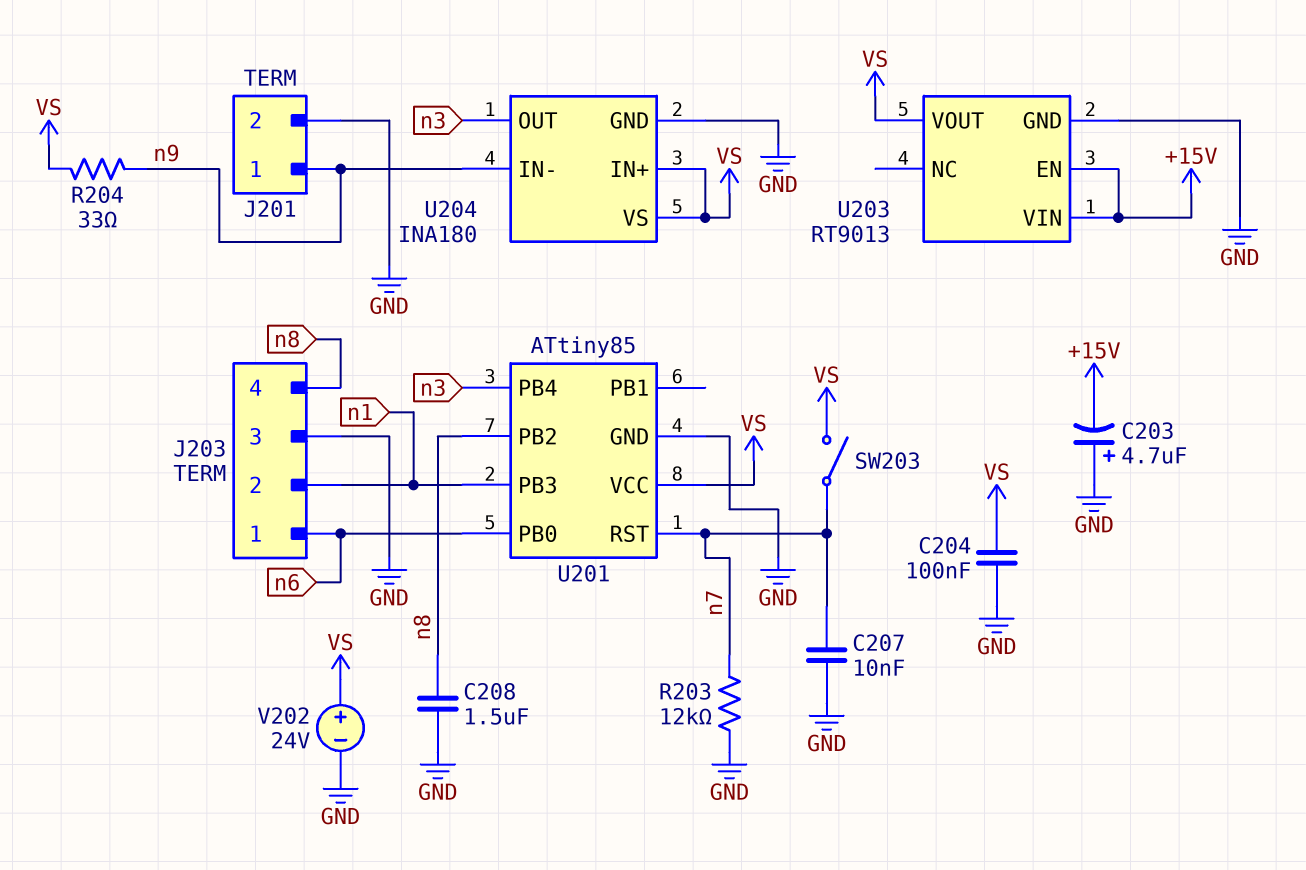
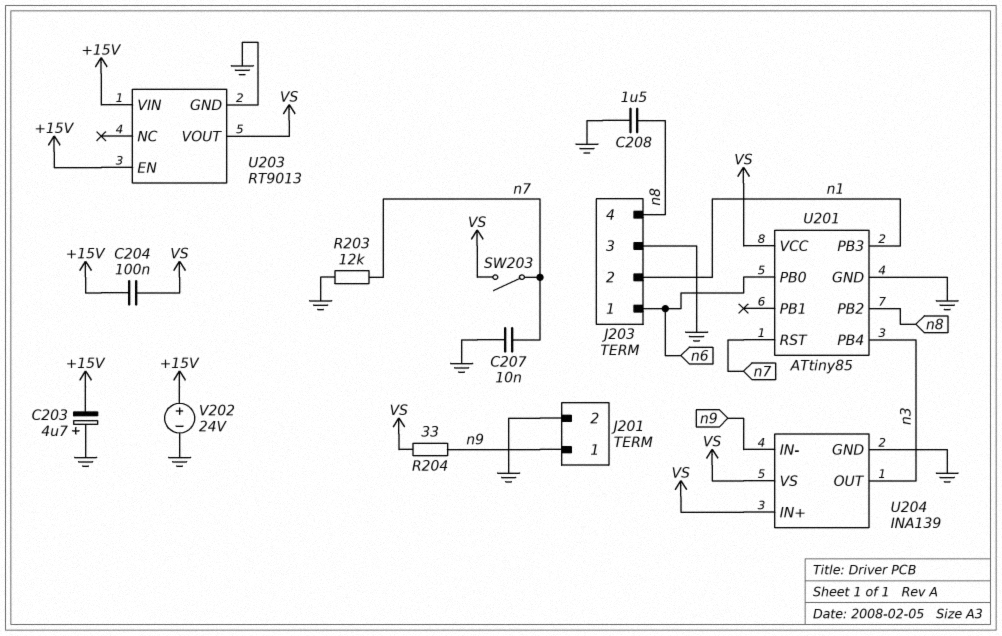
C204: 100nF (GND, VS) -> 100nF (+15V, VS)
U204: INA180 -> INA139
V202: 24V (plus VS, minus GND) -> 24V (plus +15V, minus GND)

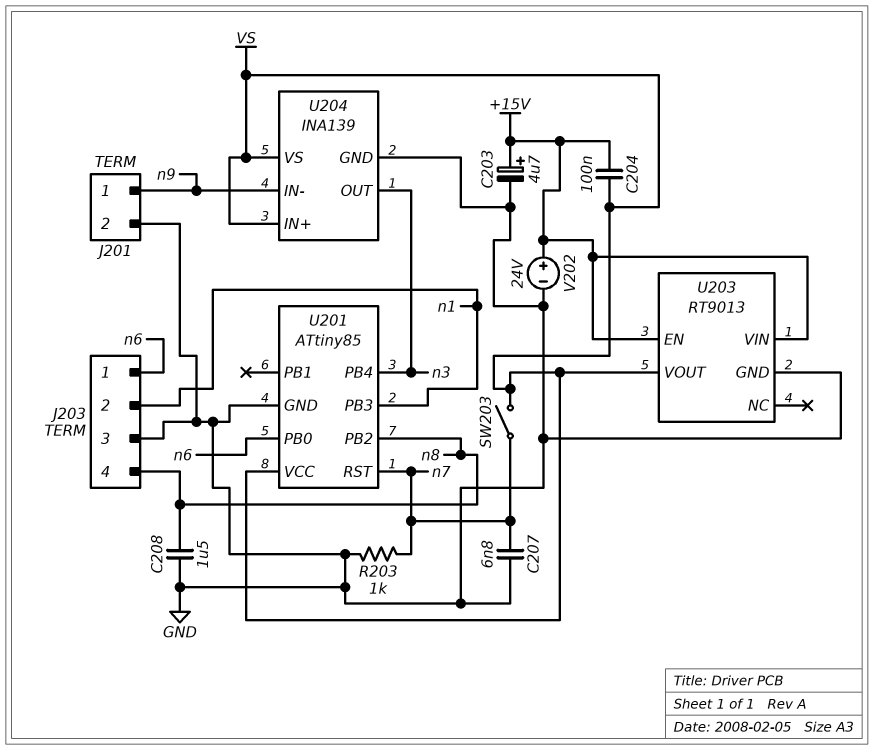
C203: 4.7uF (plus GND, minus +15V) -> 4.7uF (plus +15V, minus GND)
C207: 10nF (GND, n7) -> 6.8nF (GND, n7)
R203: 12k (GND, n7) -> 1k (GND, n7)
R204: 33 (VS, n9) -> none

